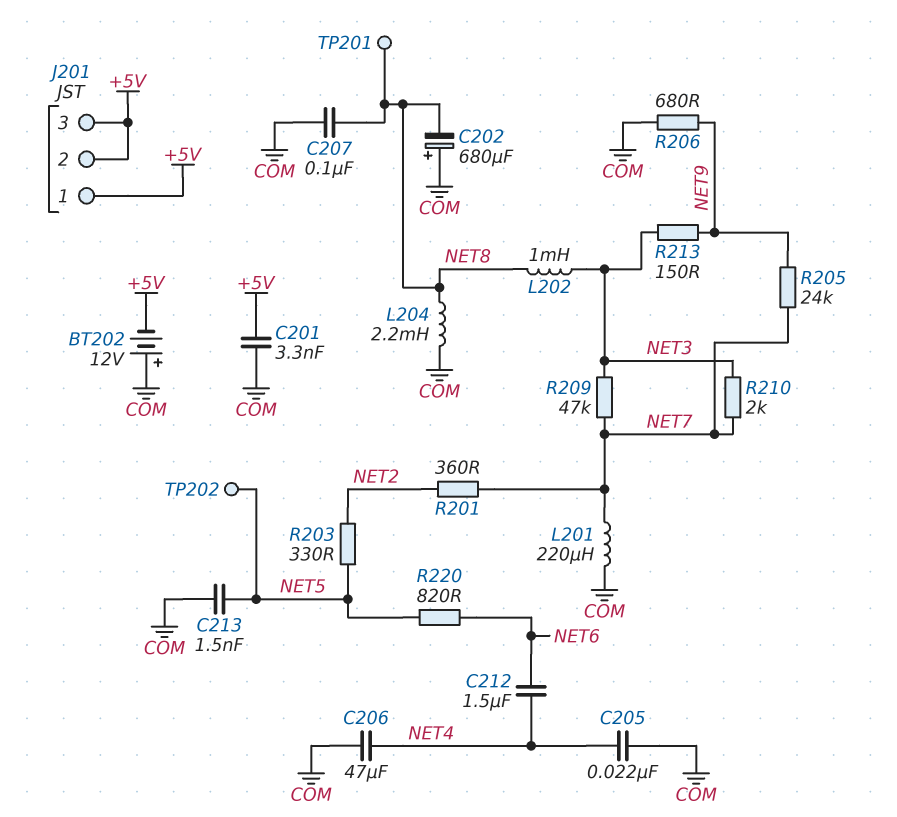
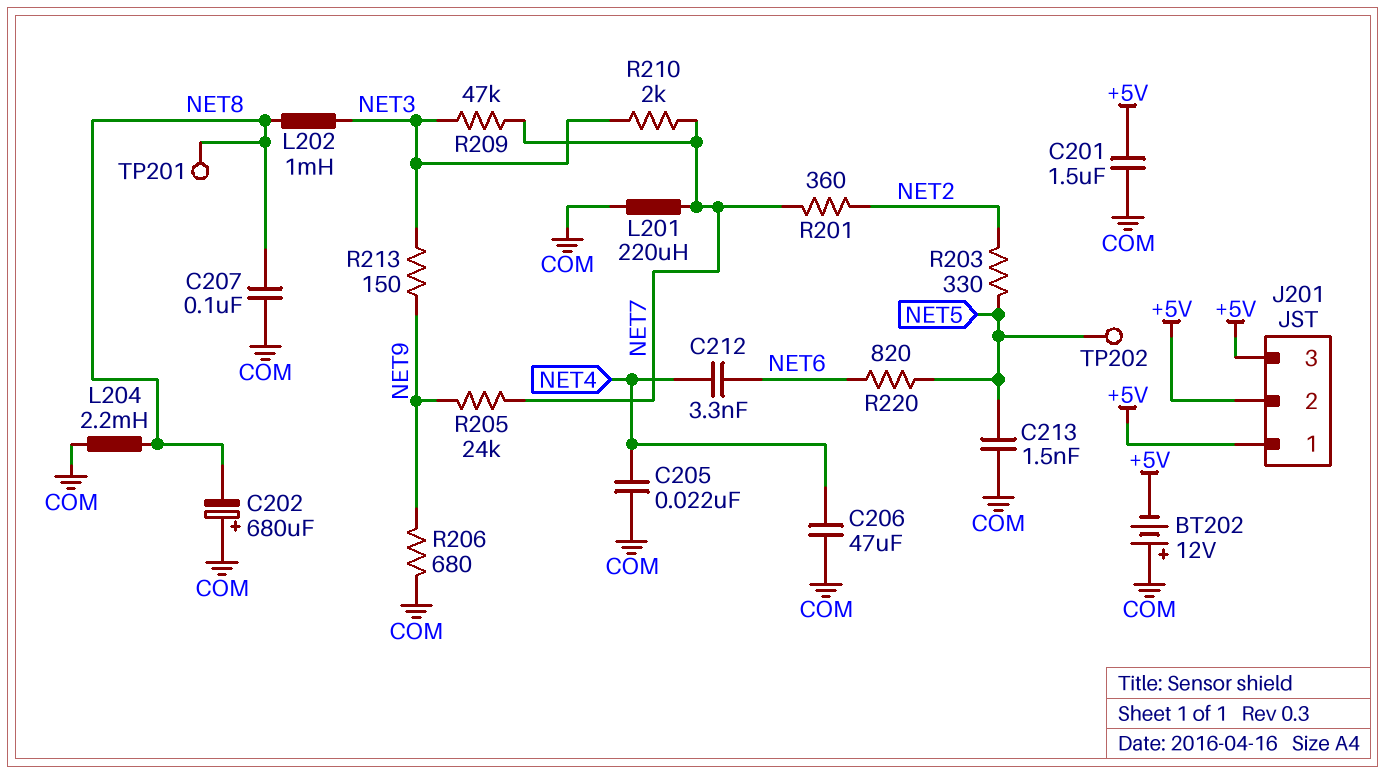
C201: 3.3nF (+5V, COM) -> 1.5uF (+5V, COM)
C212: 1.5uF (NET4, NET6) -> 3.3nF (NET4, NET6)

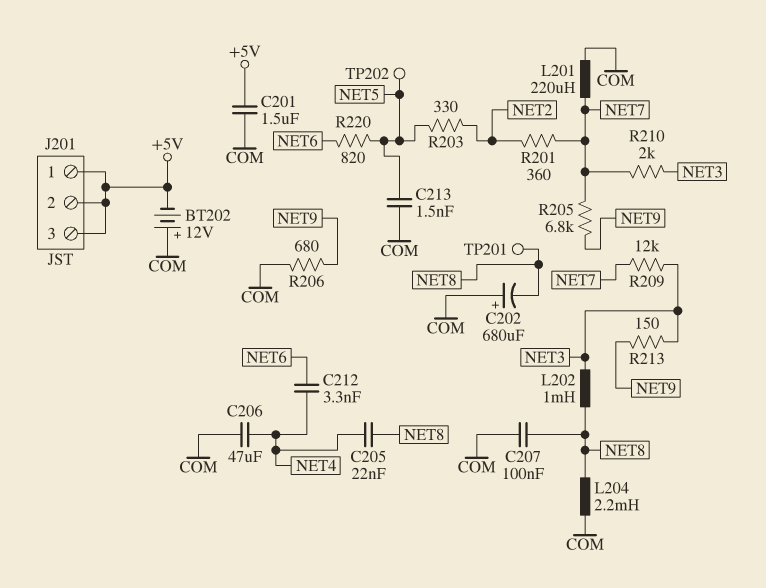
C205: 22nF (COM, NET4) -> 22nF (NET4, NET8)
R205: 24k (NET7, NET9) -> 6.8k (NET7, NET9)
R209: 47k (NET3, NET7) -> 12k (NET3, NET7)

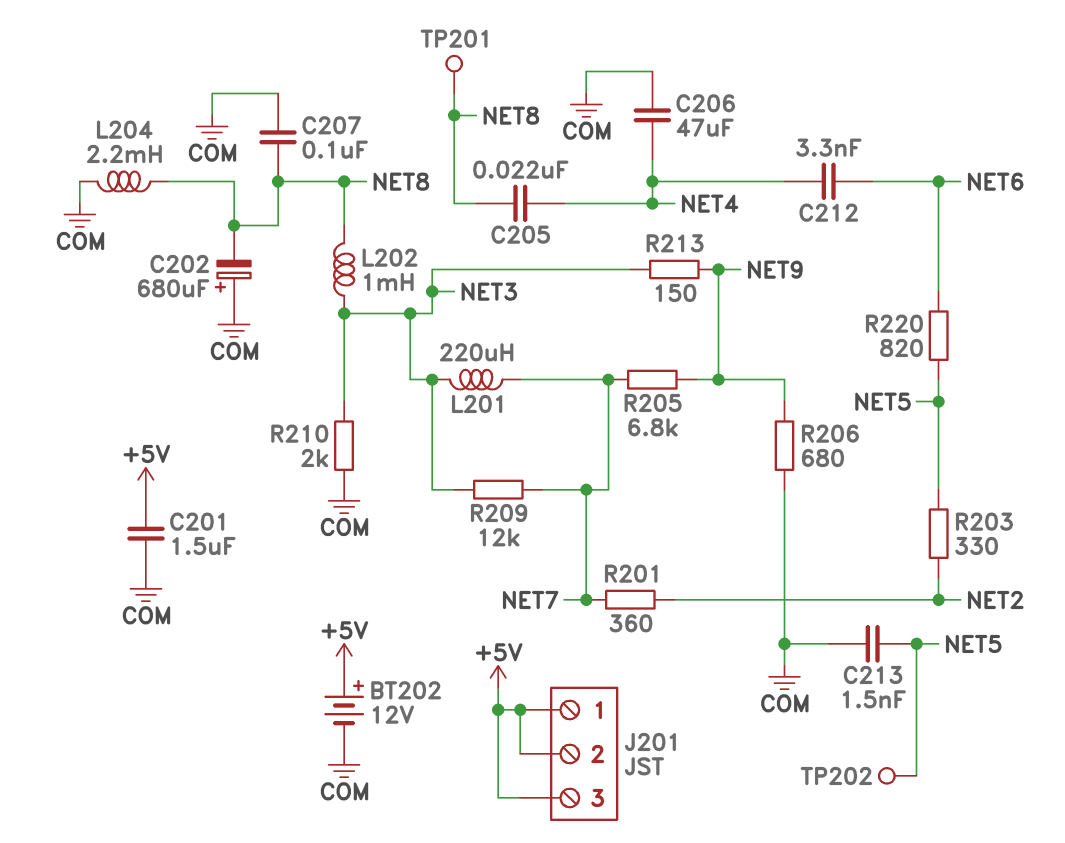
BT202: 12V (plus COM, minus +5V) -> 12V (plus +5V, minus COM)
L201: 220uH (COM, NET7) -> 220uH (NET3, NET7)
R210: 2k (NET3, NET7) -> 2k (COM, NET3)

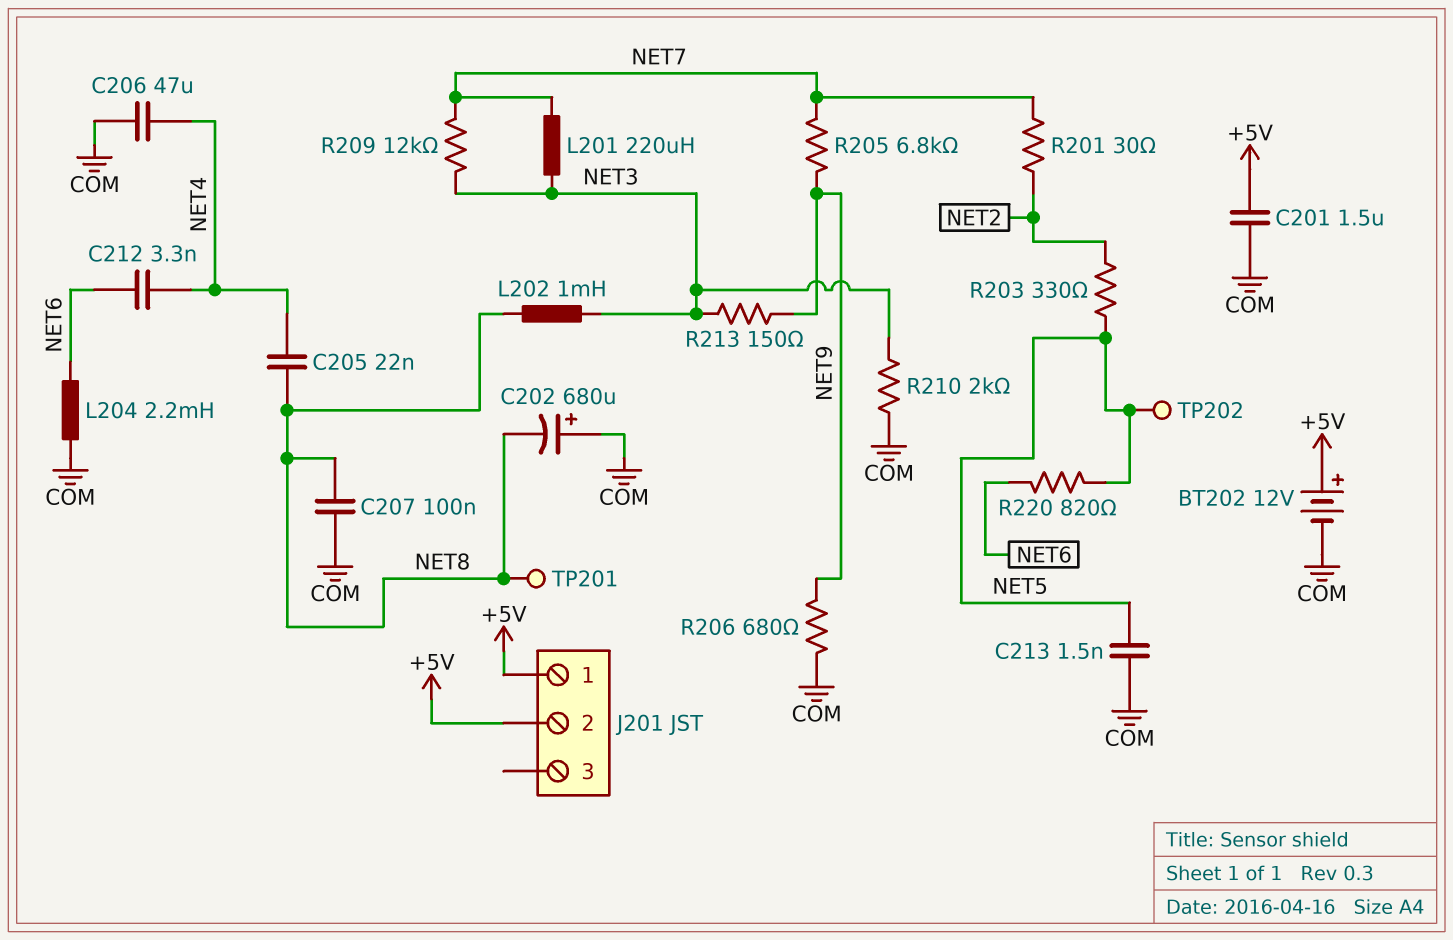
J201 pin 3: +5V -> none
L204: 2.2mH (COM, NET8) -> 2.2mH (COM, NET6)
R201: 360 (NET2, NET7) -> 30 (NET2, NET7)

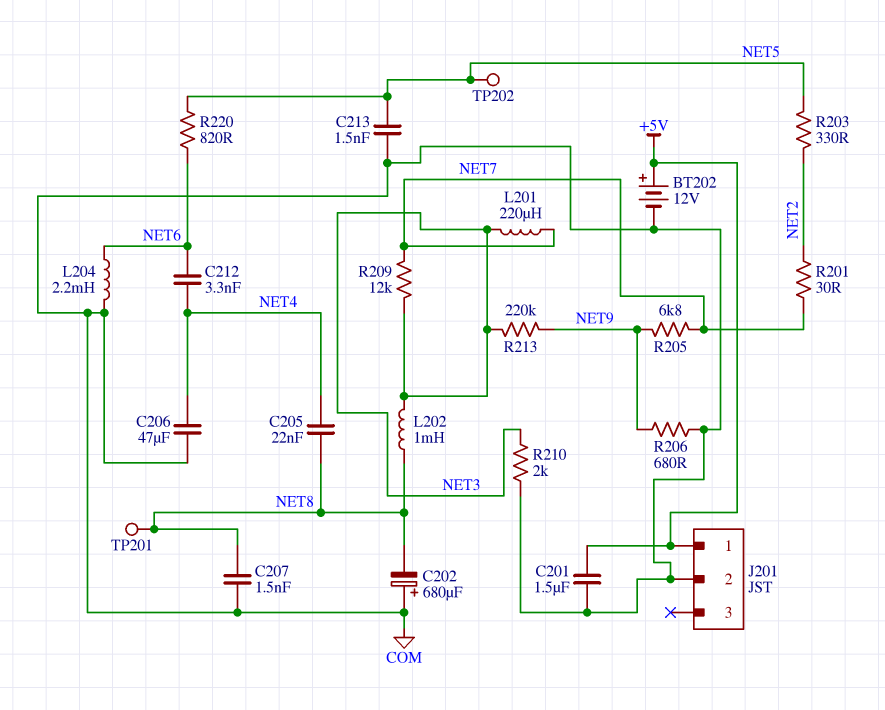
C207: 100nF (COM, NET8) -> 1.5nF (COM, NET8)
J201 pin 2: +5V -> COM
R213: 150 (NET3, NET9) -> 220k (NET3, NET9)

